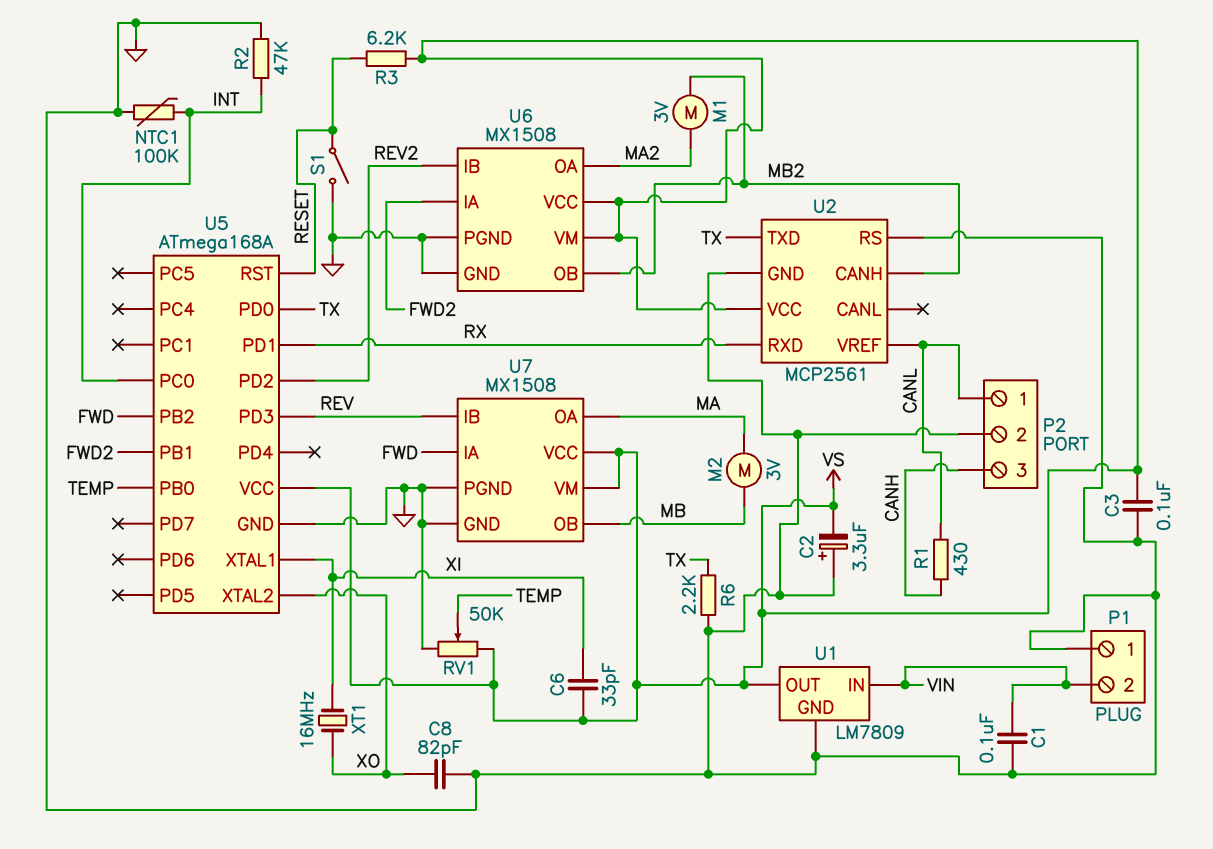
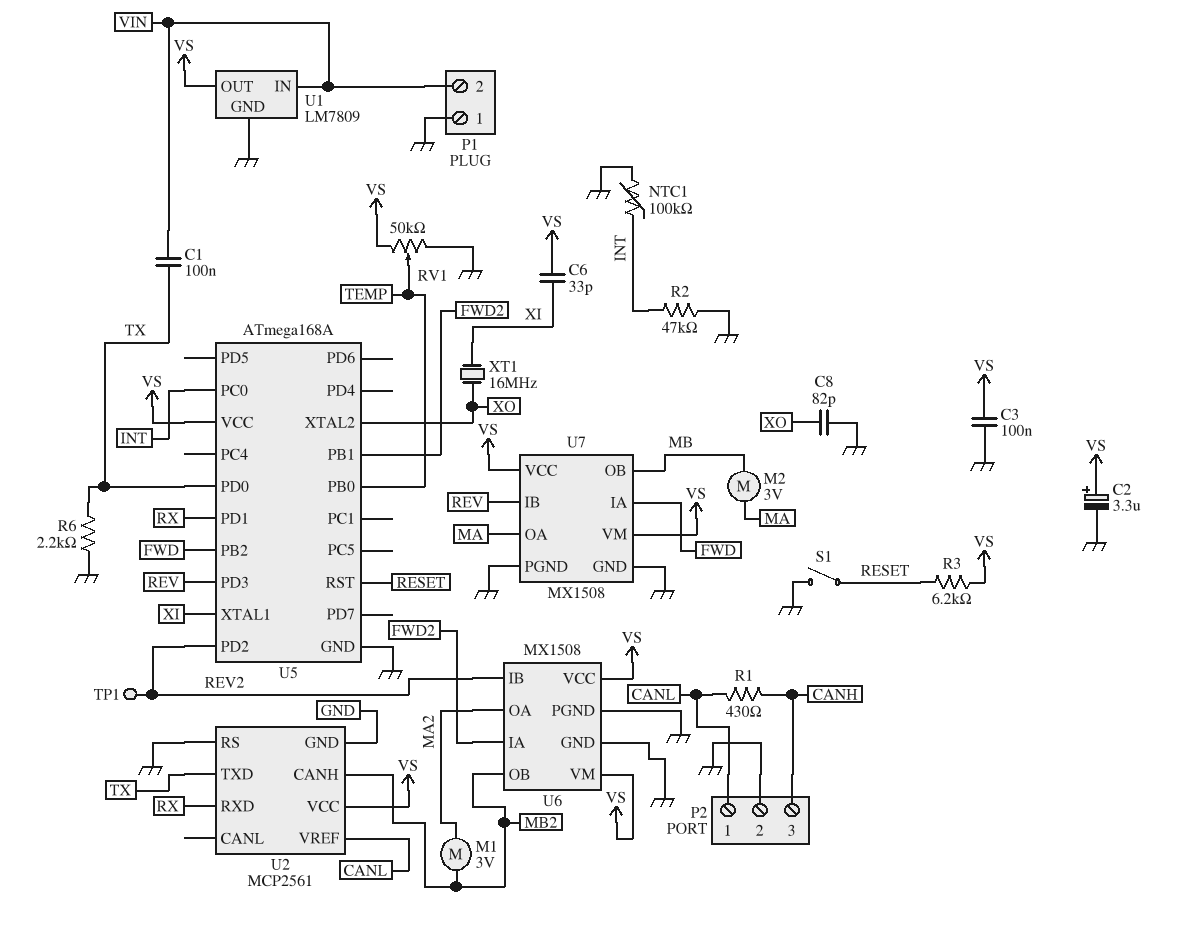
C1: 100nF (GND, VIN) -> 100nF (TX, VIN)
C2: 3.3uF (plus GND, minus VS) -> 3.3uF (plus VS, minus GND)
TP1: none -> test point (REV2)

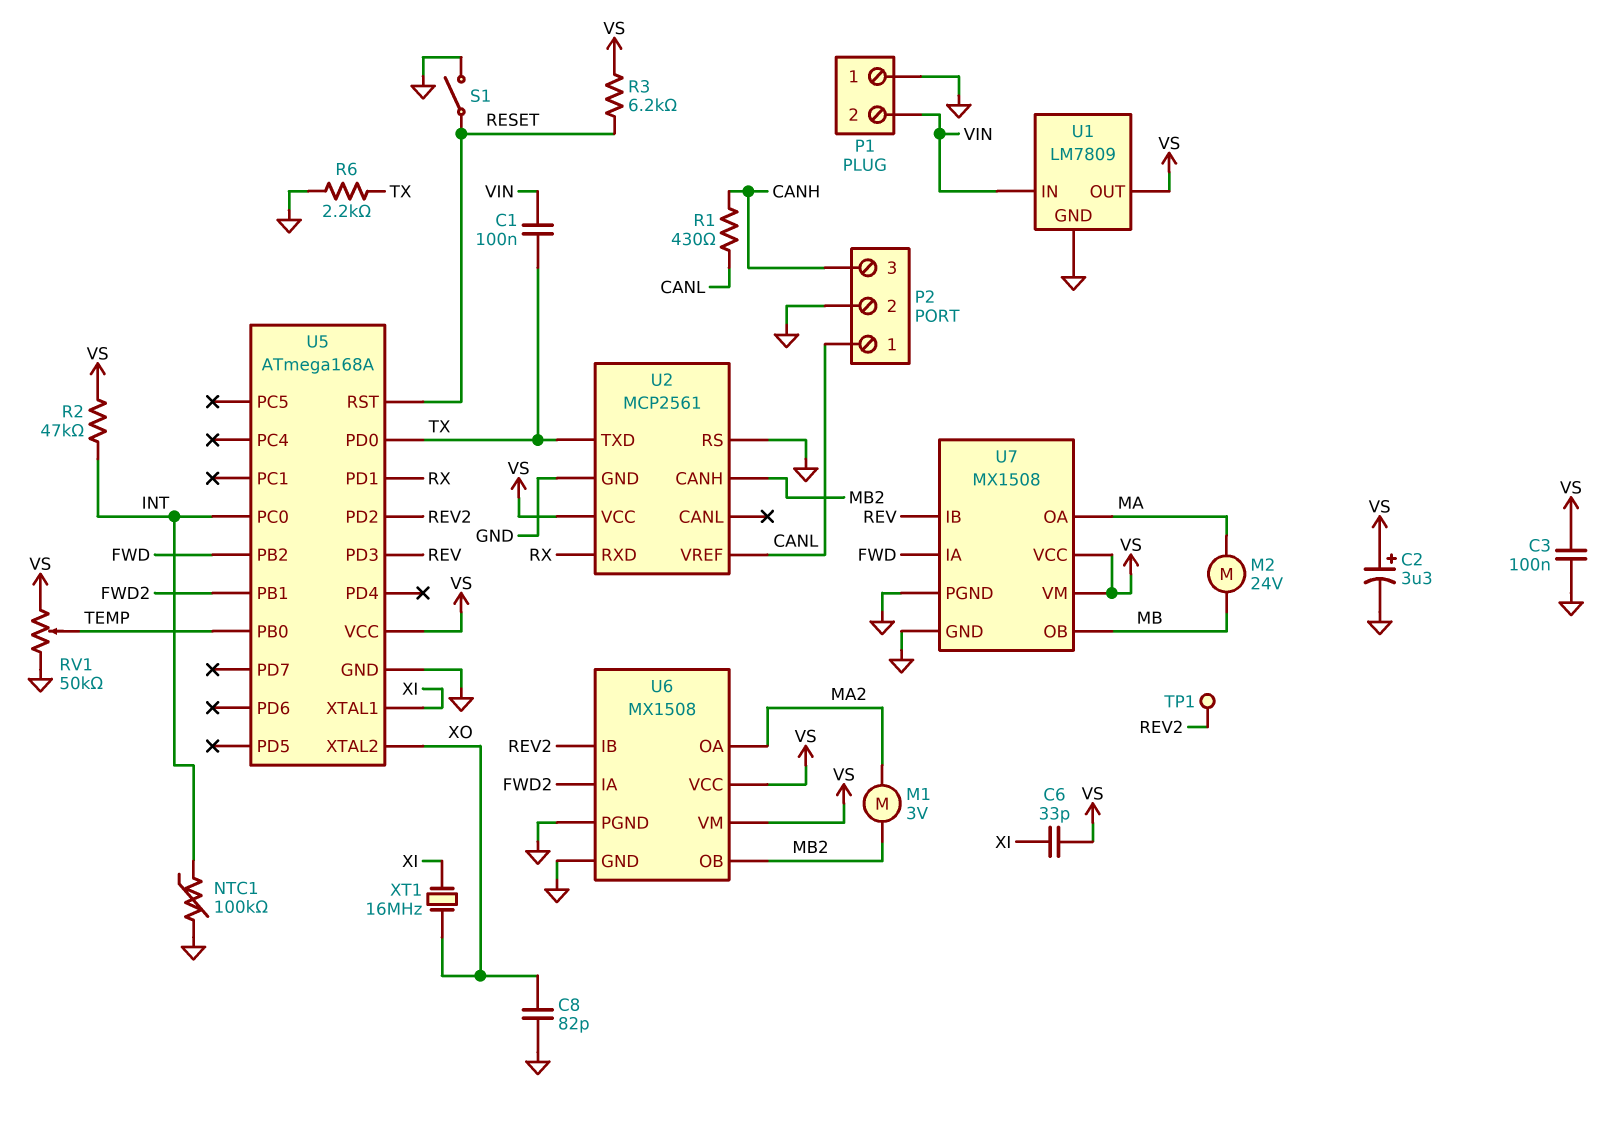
M2: motor 3V (MA, MB) -> motor 24V (MA, MB)
R2: 47k (GND, INT) -> 47k (INT, VS)

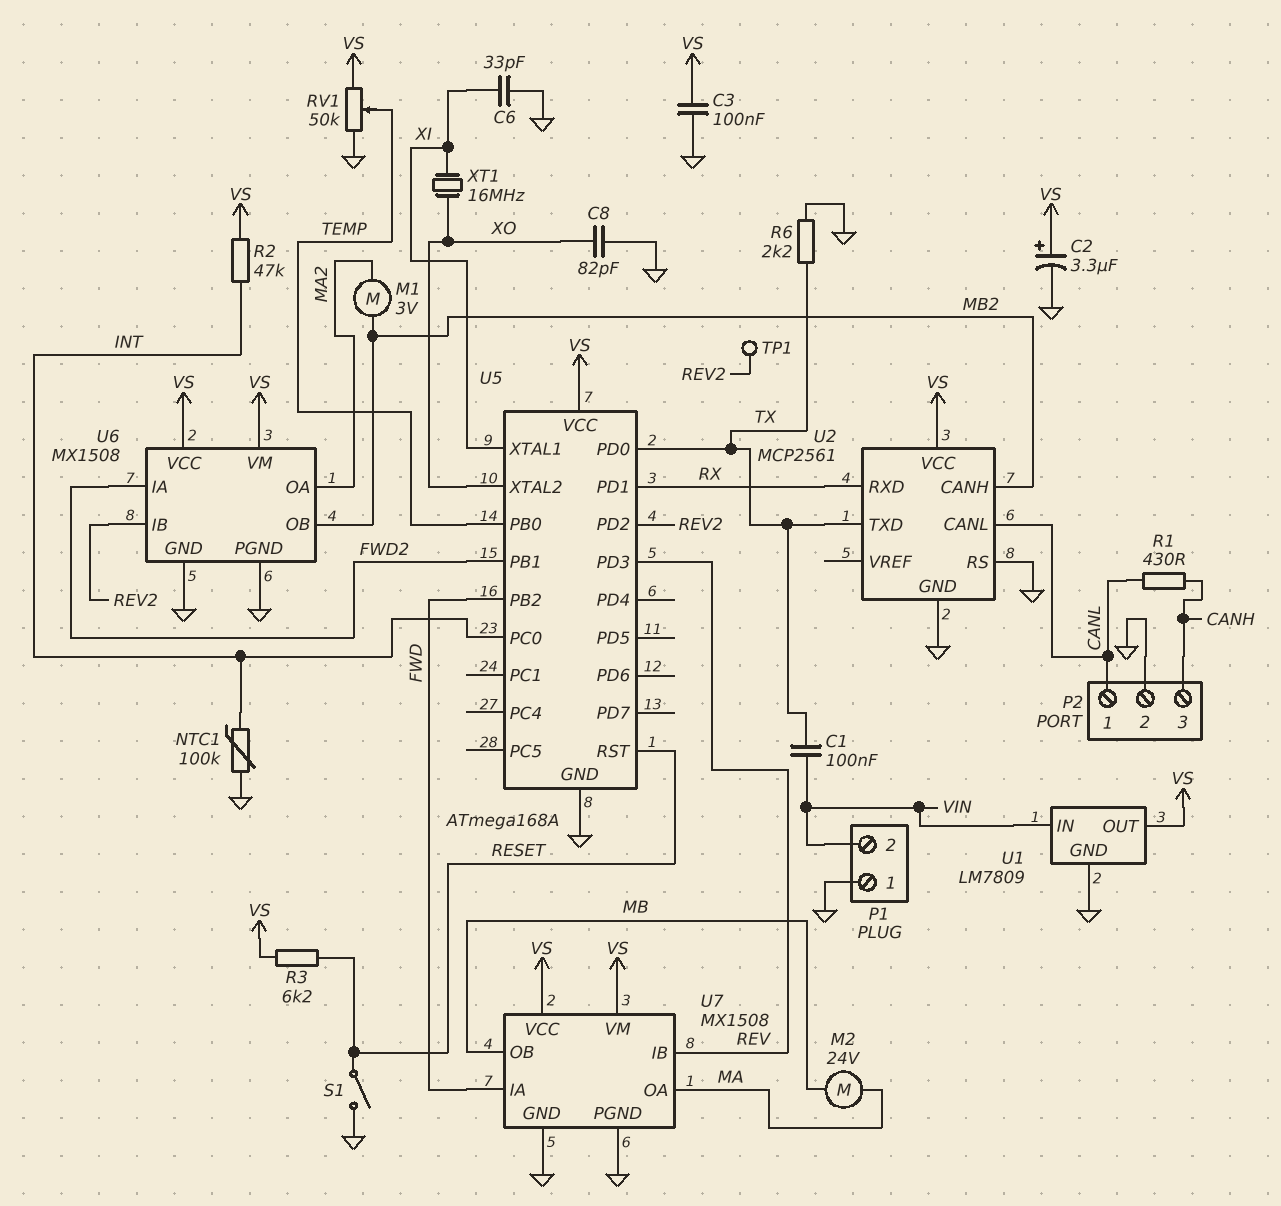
C6: 33pF (VS, XI) -> 33pF (GND, XI)
U2 pin CANL: none -> CANL
U2 pin VREF: CANL -> none

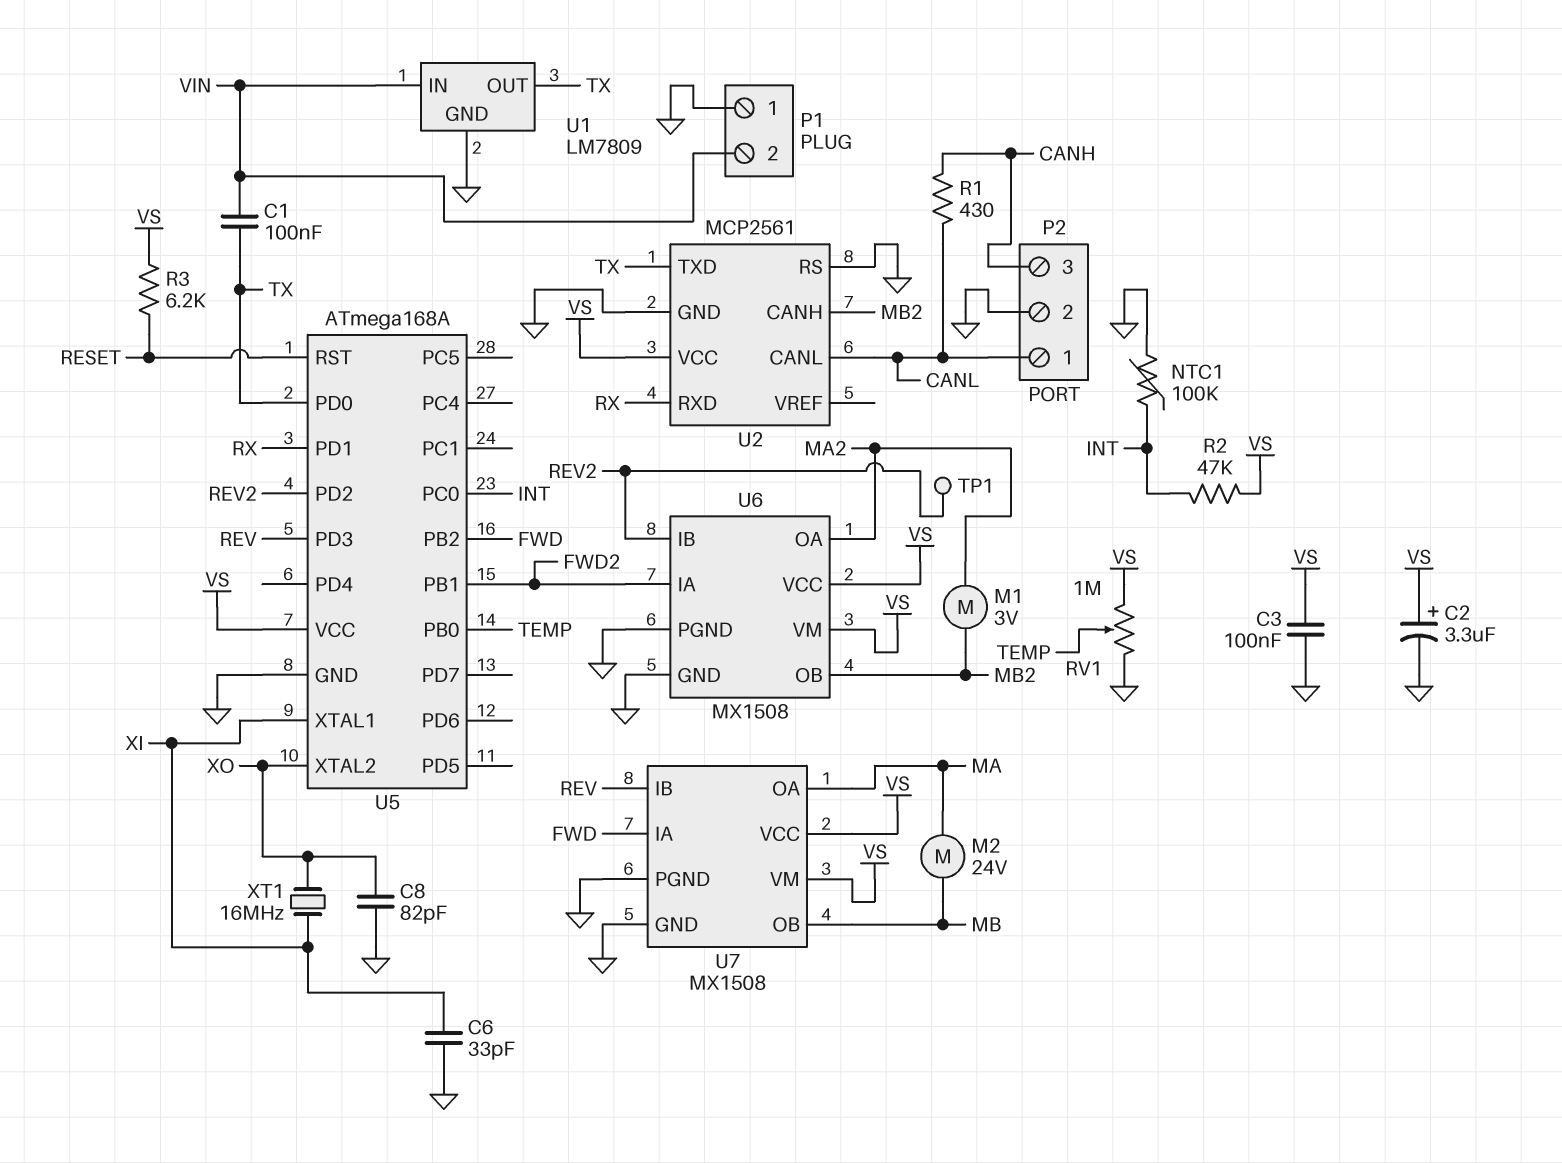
R6: 2.2k (GND, TX) -> none
RV1: 50k (GND, VS, wiper TEMP) -> 1M (GND, VS, wiper TEMP)
S1: switch (GND, RESET) -> none
U1 pin OUT: VS -> TX

